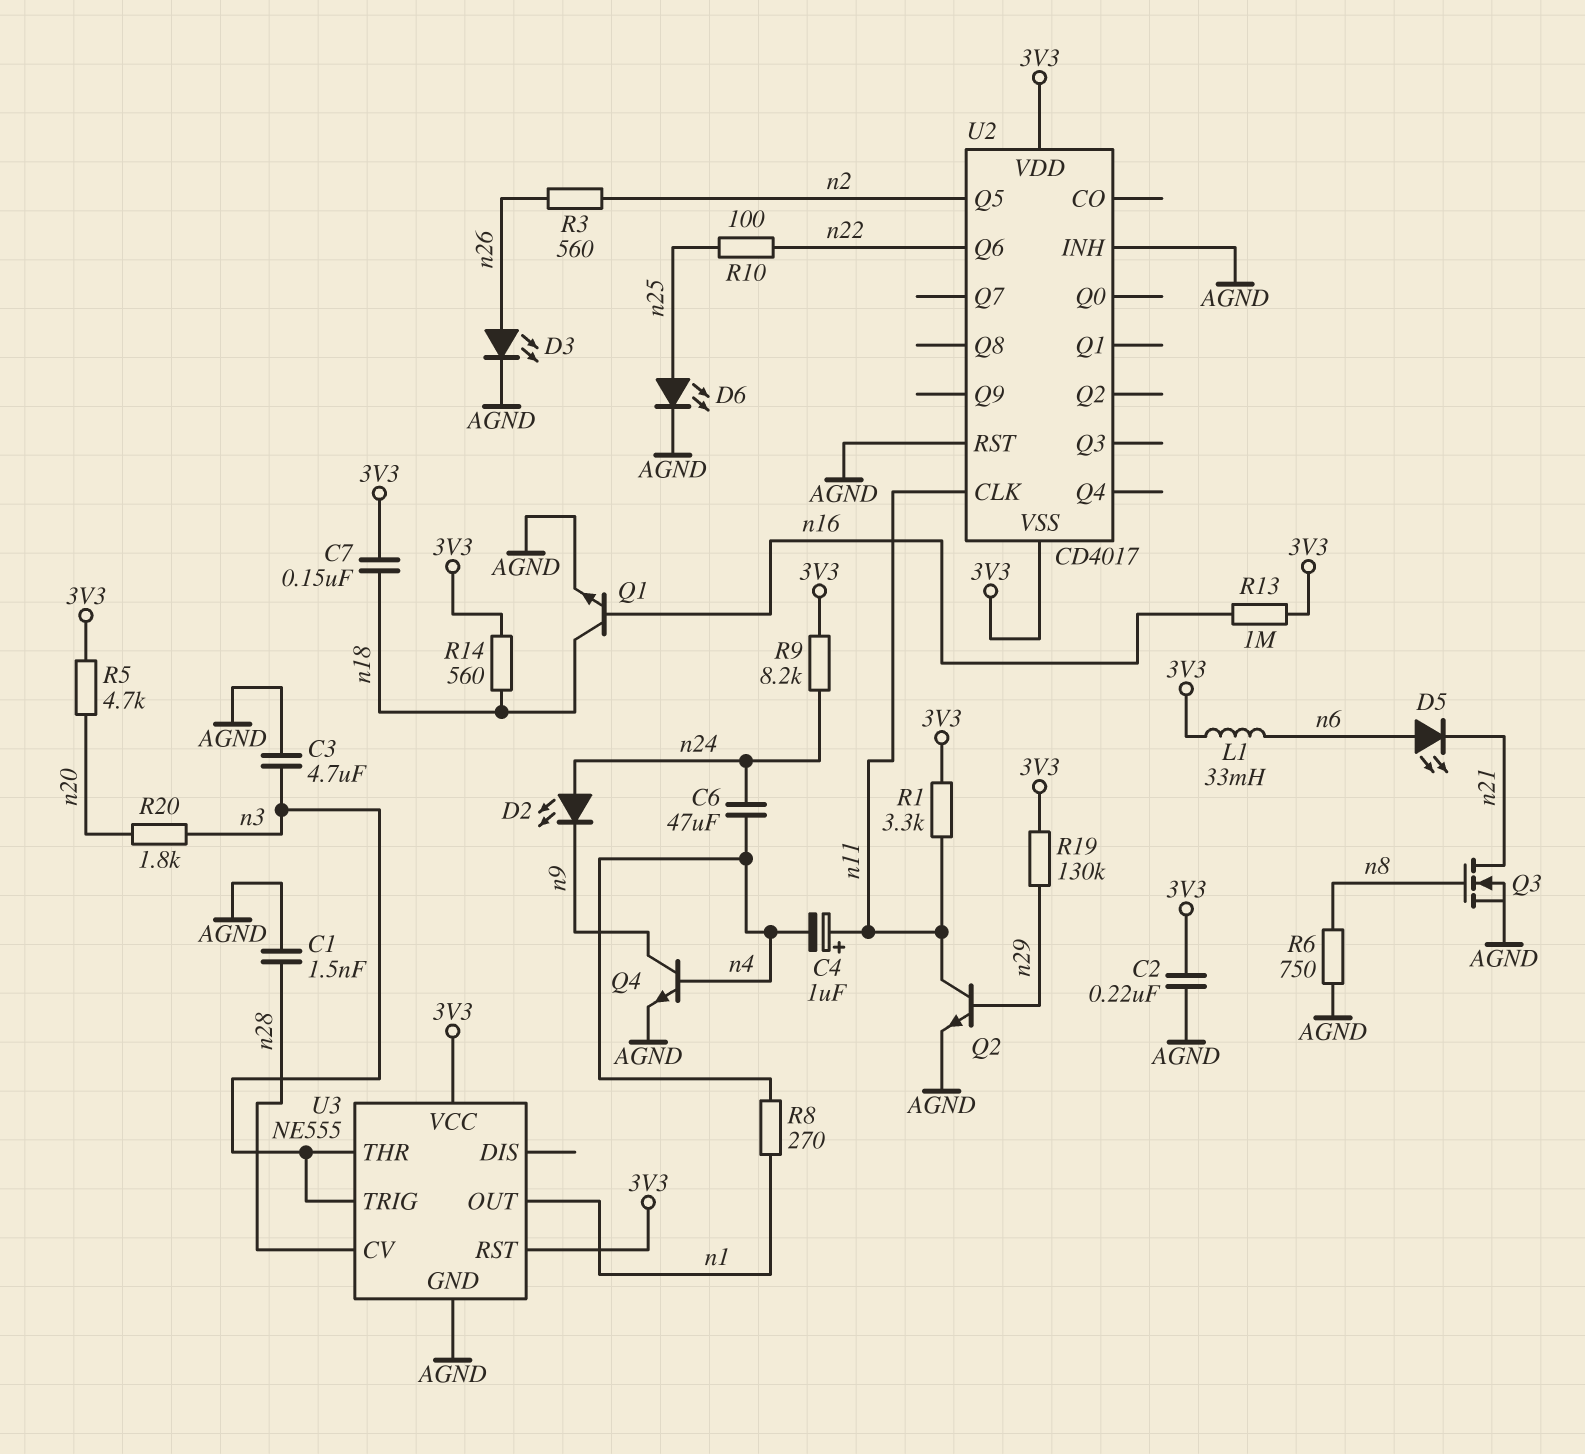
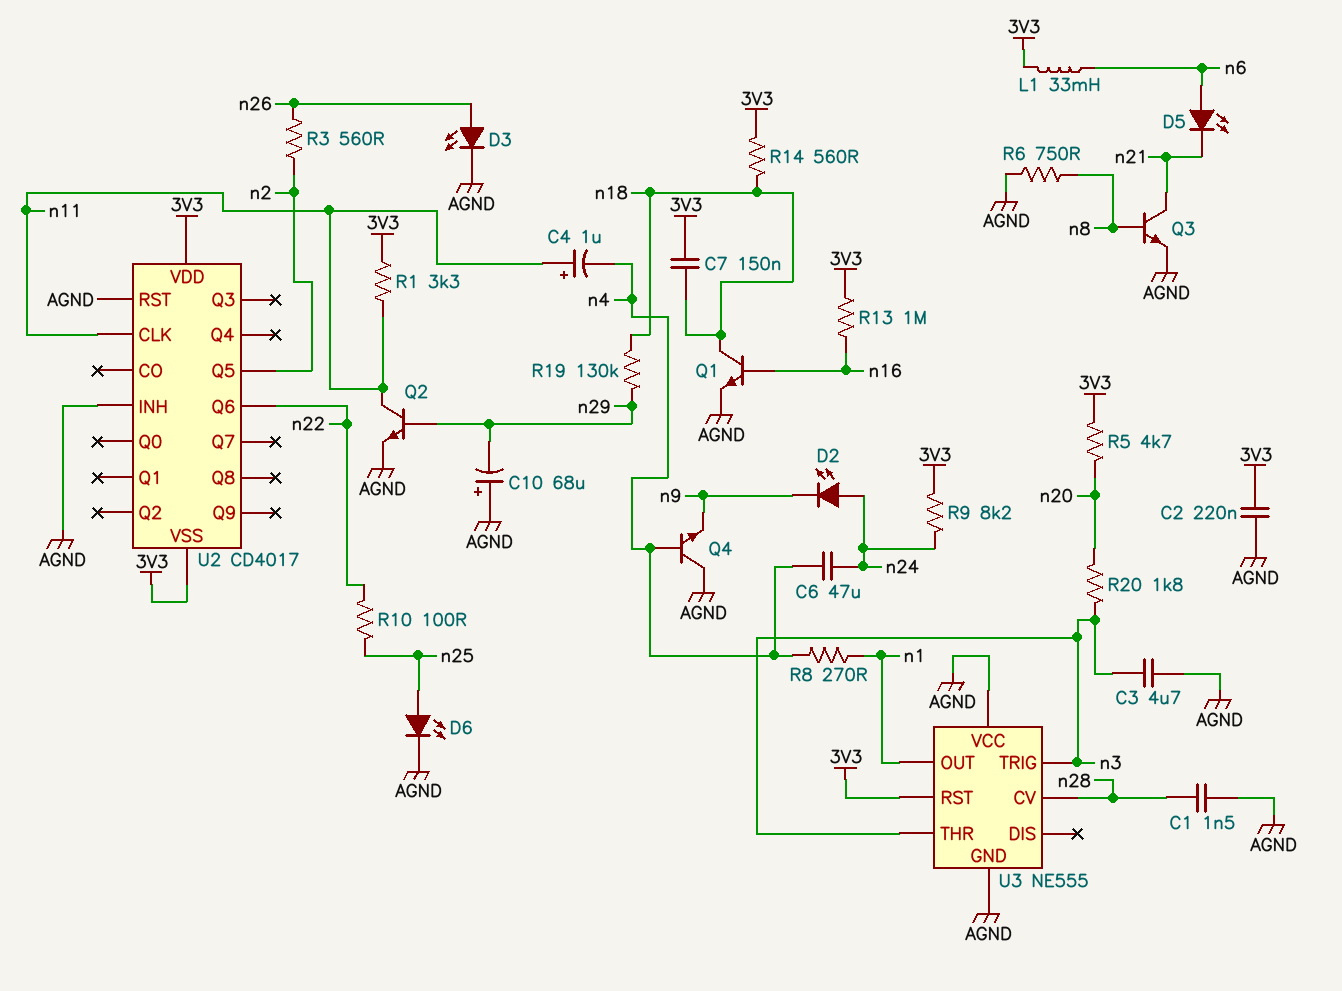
C10: none -> 68uF (plus AGND, minus n29)
Q3: NMOS (G n8, D n21, S AGND) -> NPN (B n8, C n21, E AGND)
Q4: NPN (B n4, C n9, E AGND) -> NPN (B n4, C AGND, E n9)
R19: 130k (3V3, n29) -> 130k (n18, n29)
U3 pin VCC: 3V3 -> AGND

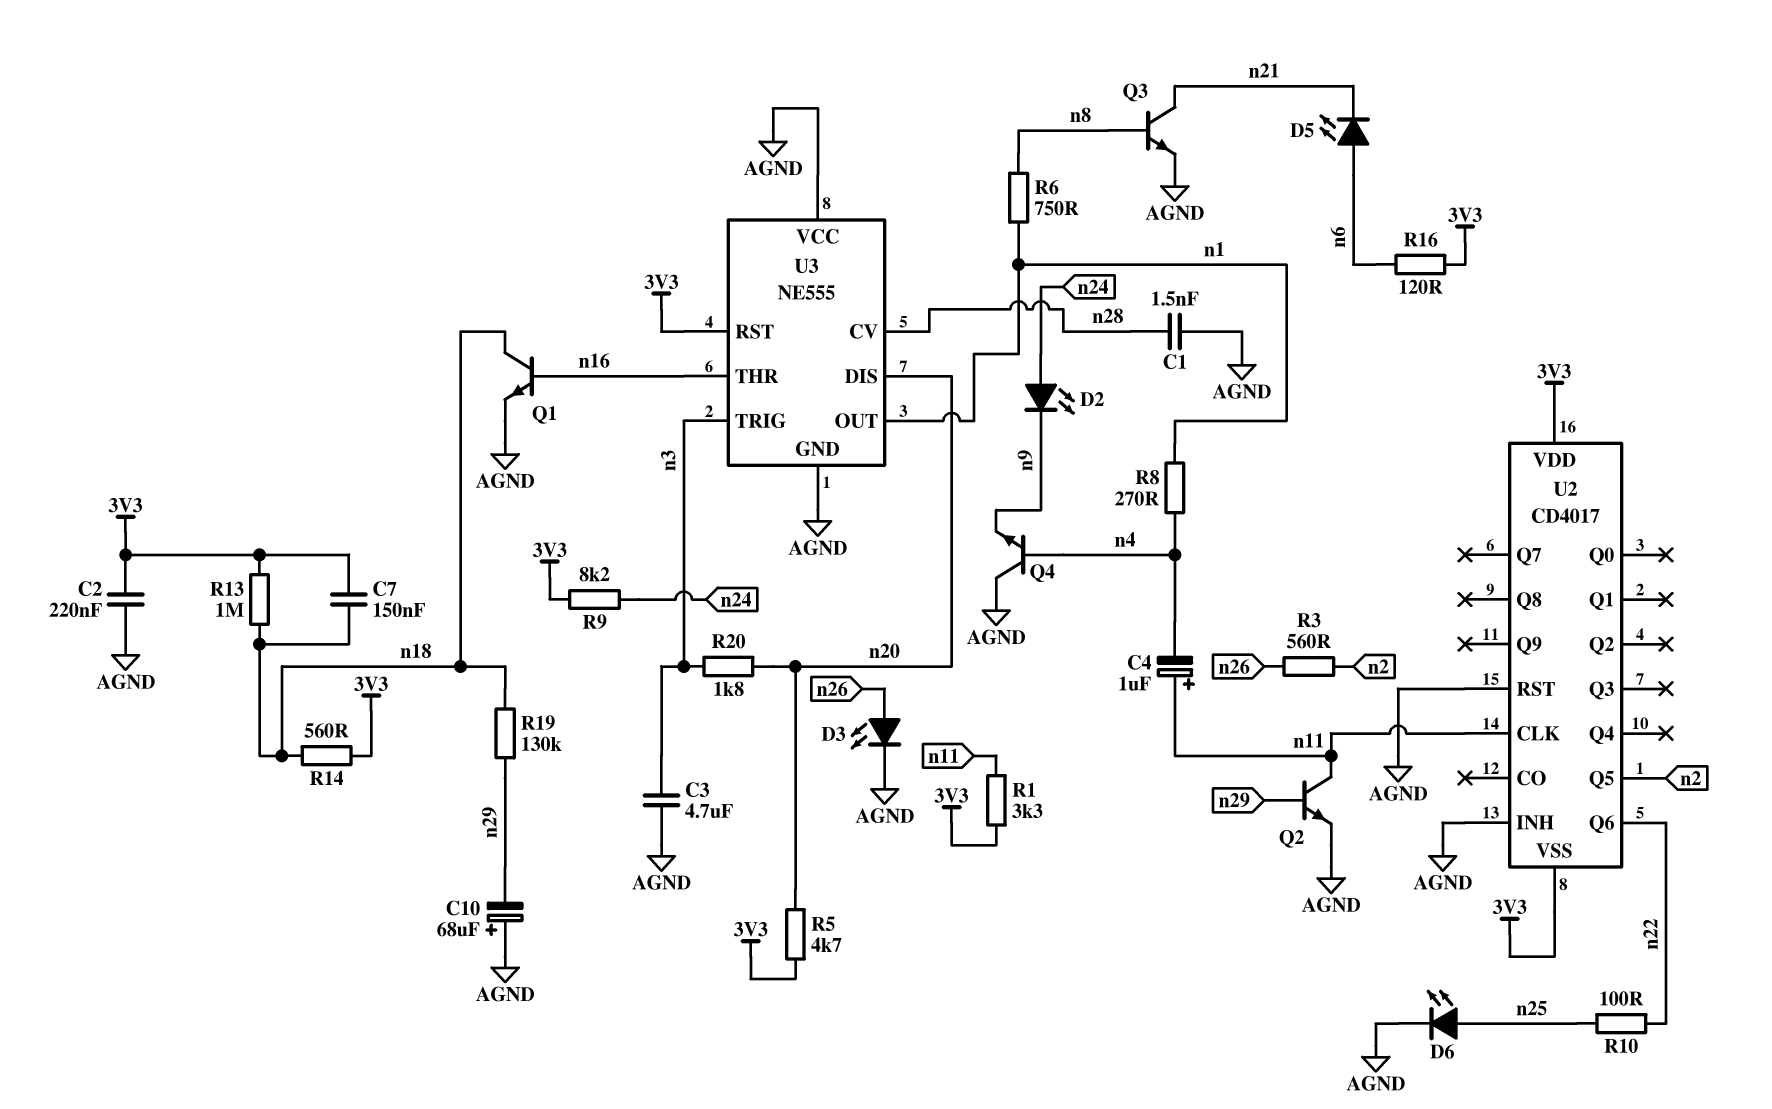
C6: 47uF (n4, n24) -> none
L1: 33mH (3V3, n6) -> none
R6: 750 (AGND, n8) -> 750 (n1, n8)
R13: 1M (3V3, n16) -> 1M (3V3, n18)
R16: none -> 120 (3V3, n6)
U3 pin DIS: none -> n20
U3 pin THR: n3 -> n16

